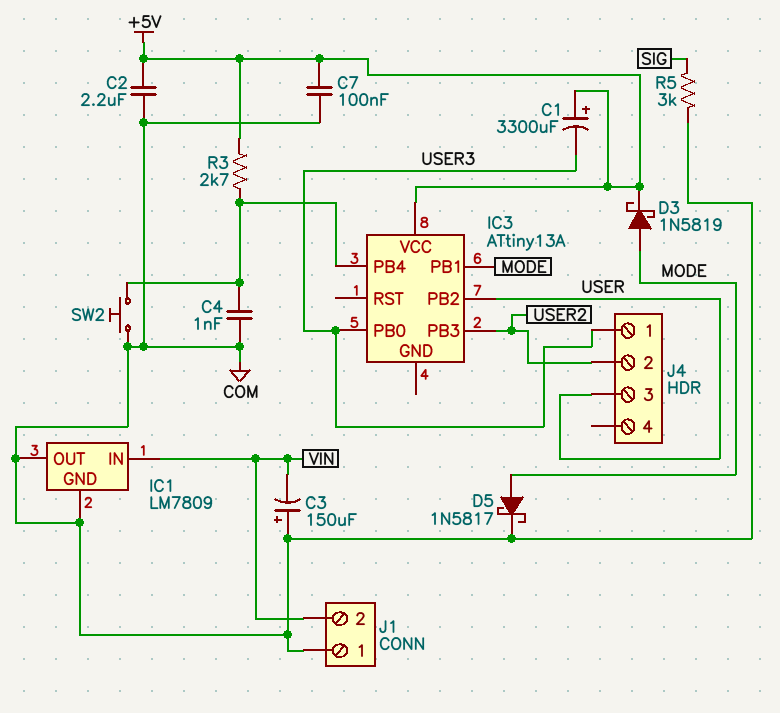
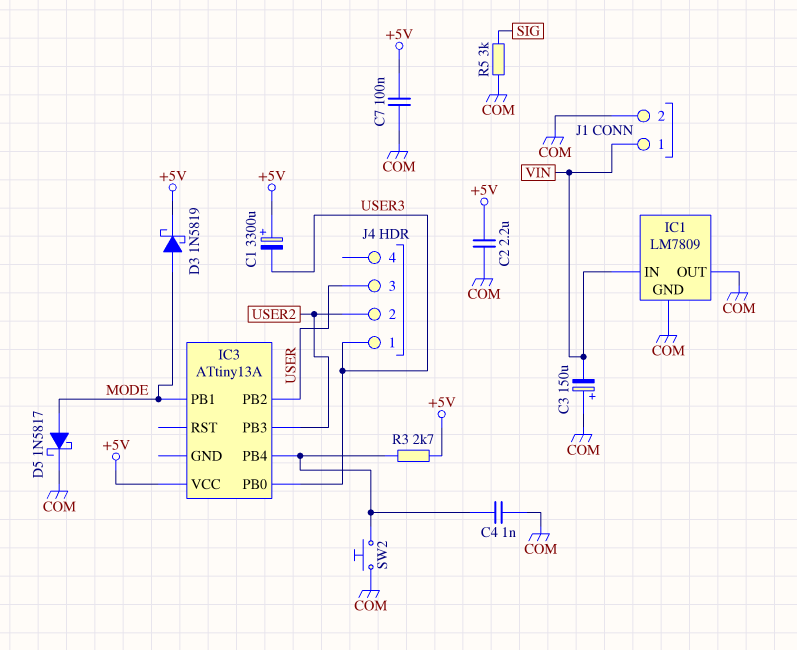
J1 pin 1: COM -> VIN
J1 pin 2: VIN -> COM

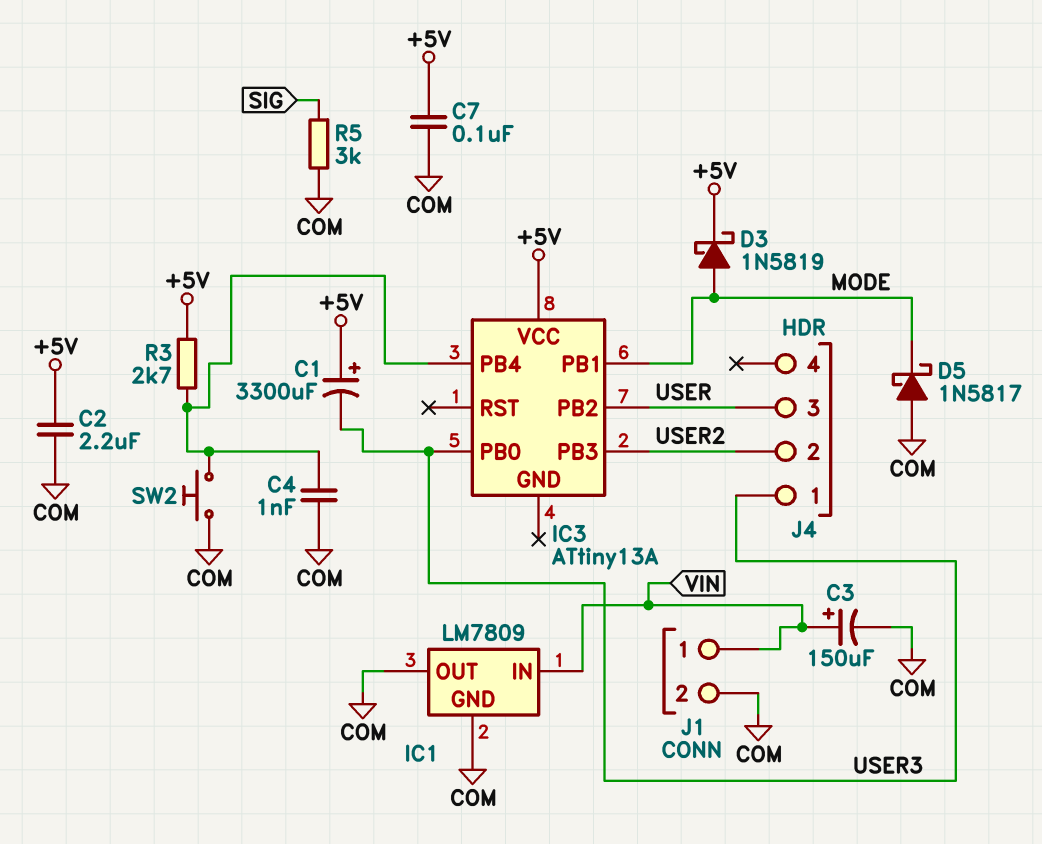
C3: 150uF (plus COM, minus VIN) -> 150uF (plus VIN, minus COM)
D5: schottky 1N5817 (A MODE, K COM) -> schottky 1N5817 (A COM, K MODE)

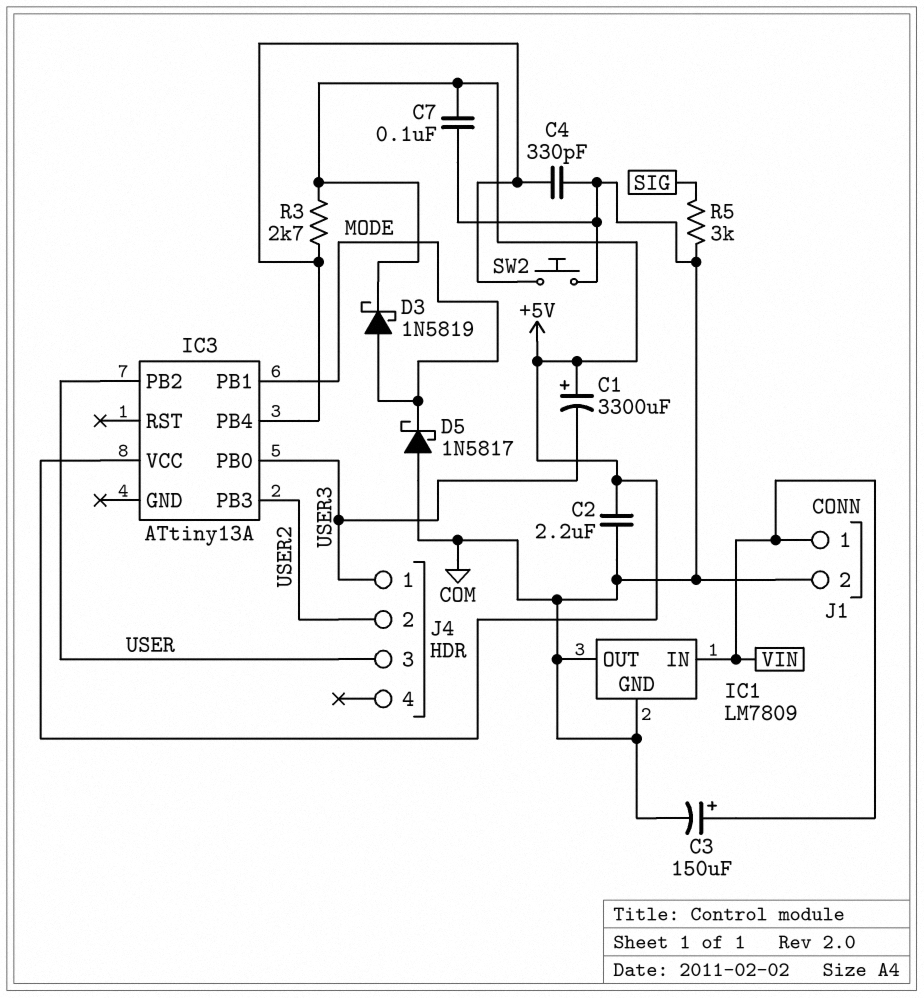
C4: 1nF (COM, IC3/PB4) -> 330pF (COM, IC3/PB4)

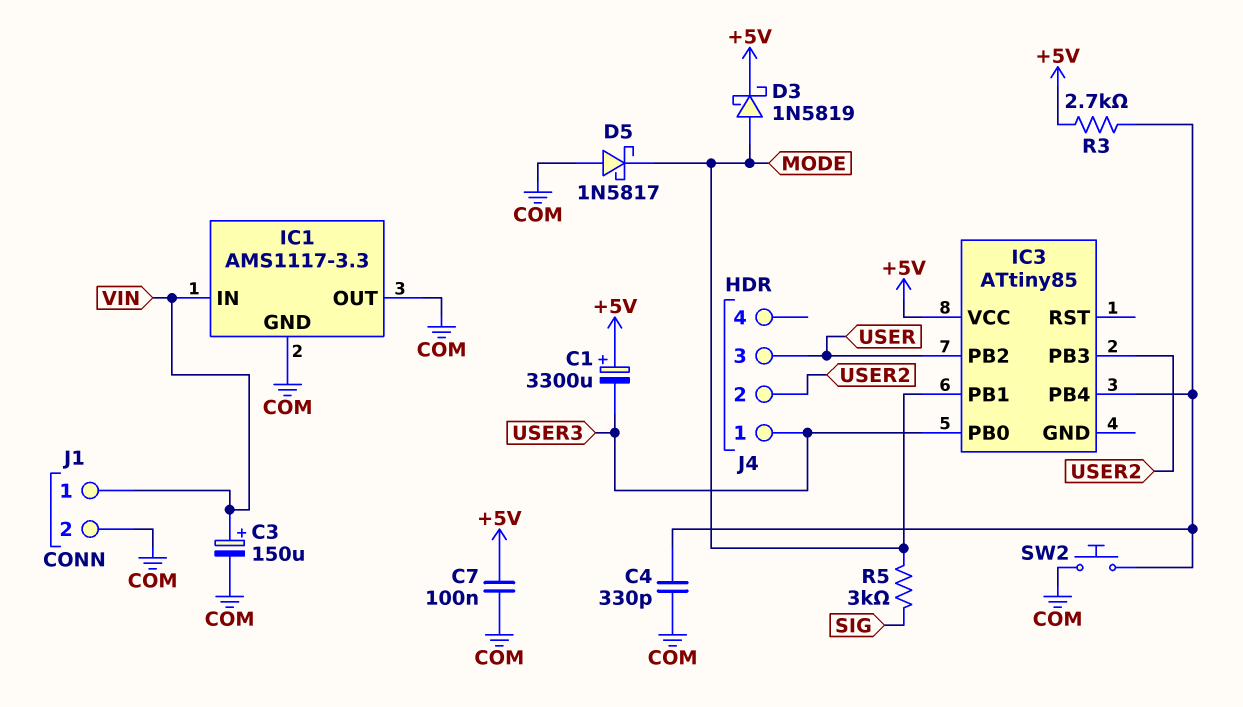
C2: 2.2uF (+5V, COM) -> none
IC1: LM7809 -> AMS1117-3.3
IC3: ATtiny13A -> ATtiny85
R5: 3k (COM, SIG) -> 3k (MODE, SIG)

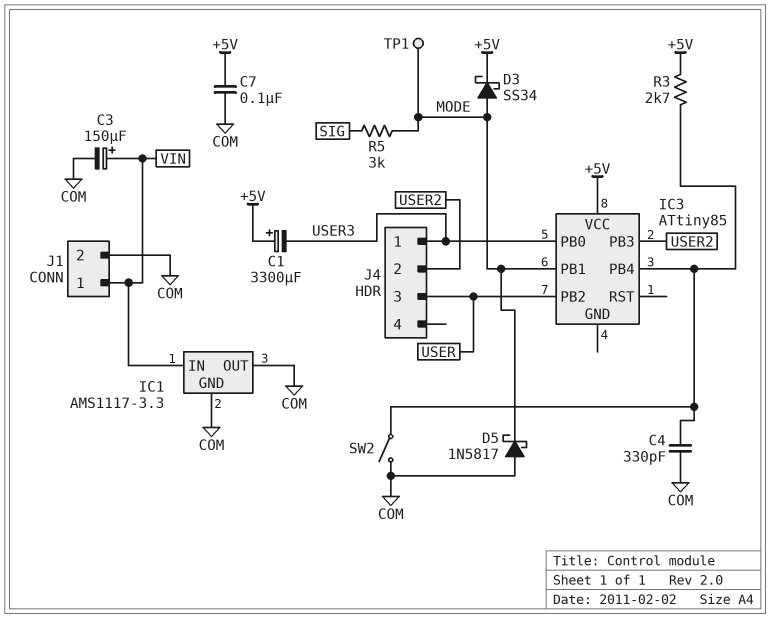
D3: schottky 1N5819 (A MODE, K +5V) -> schottky SS34 (A MODE, K +5V)
SW2: button (COM, IC3/PB4) -> switch (COM, IC3/PB4)
TP1: none -> test point (MODE)

